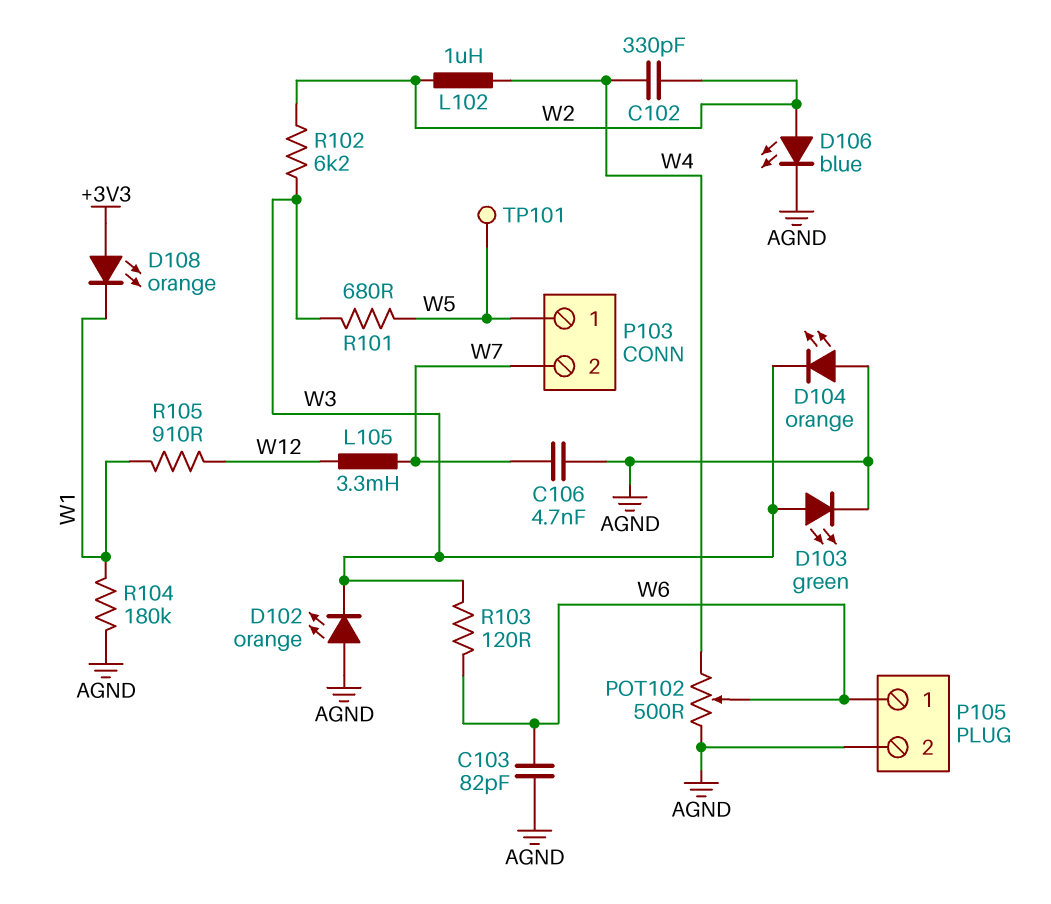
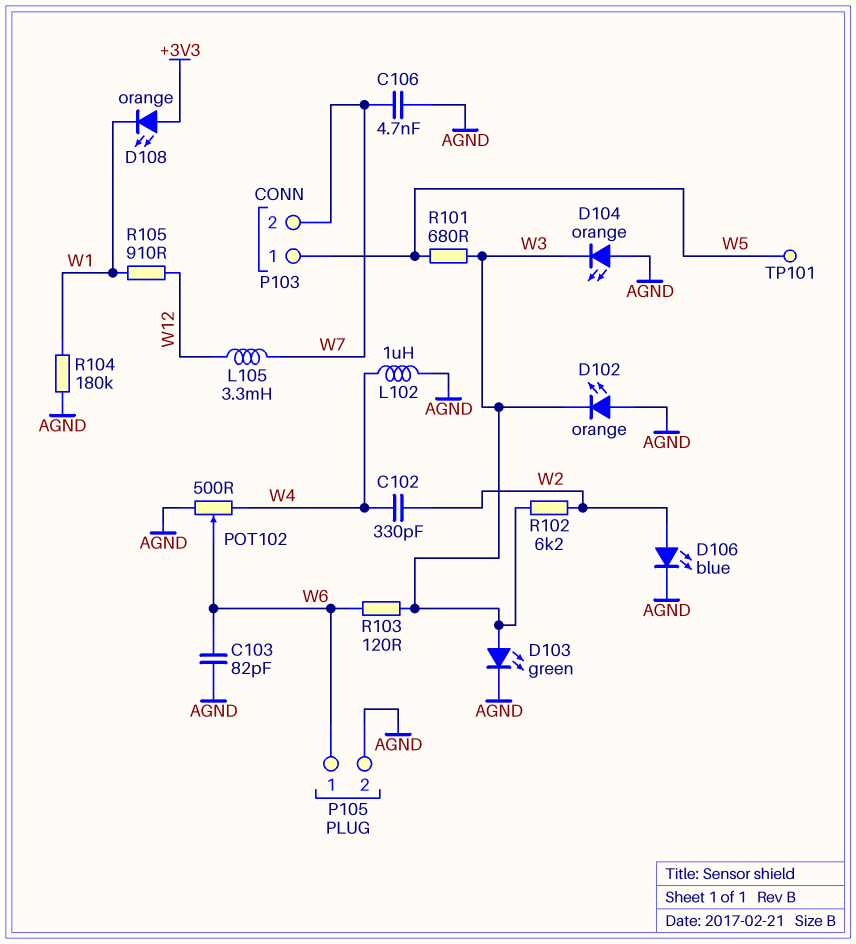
L102: 1uH (W2, W4) -> 1uH (AGND, W4)

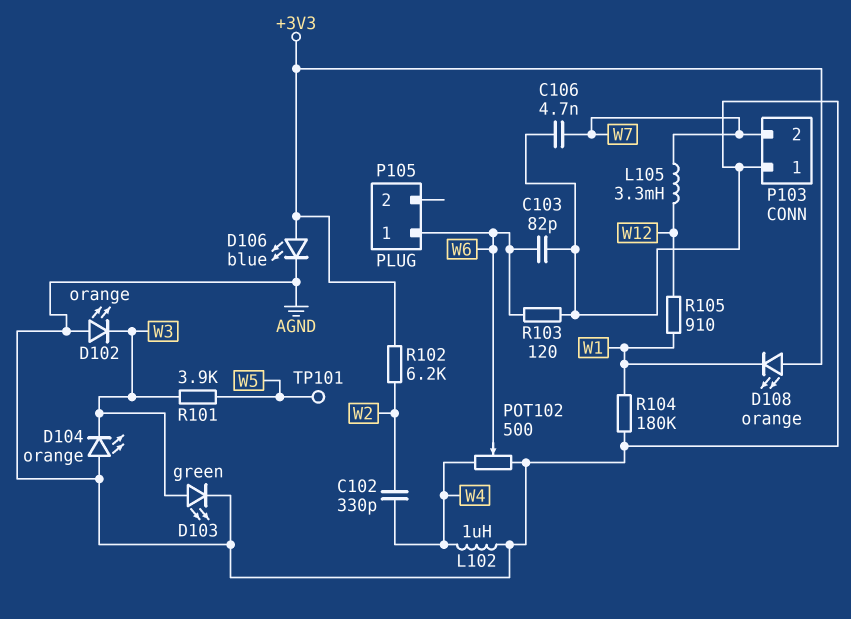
D106: LED blue (A W2, K AGND) -> LED blue (A +3V3, K AGND)
P103 pin 1: W5 -> AGND
P105 pin 2: AGND -> none
R101: 680 (W3, W5) -> 3.9k (W3, W5)
R102: 6.2k (W2, W3) -> 6.2k (+3V3, W2)
R103: 120 (W3, W6) -> 120 (AGND, W6)

